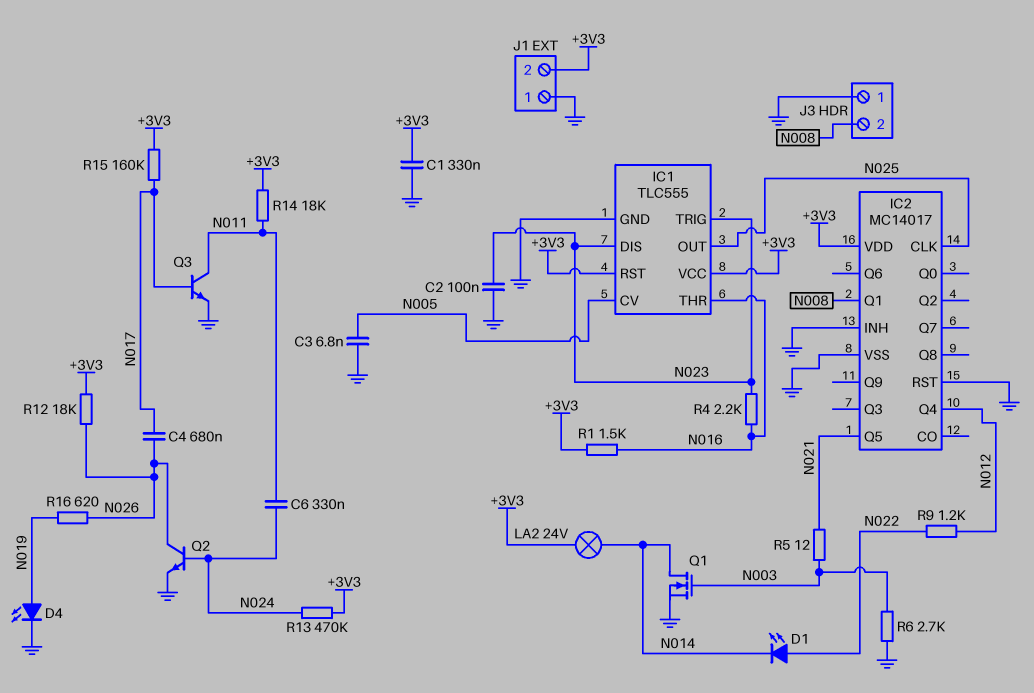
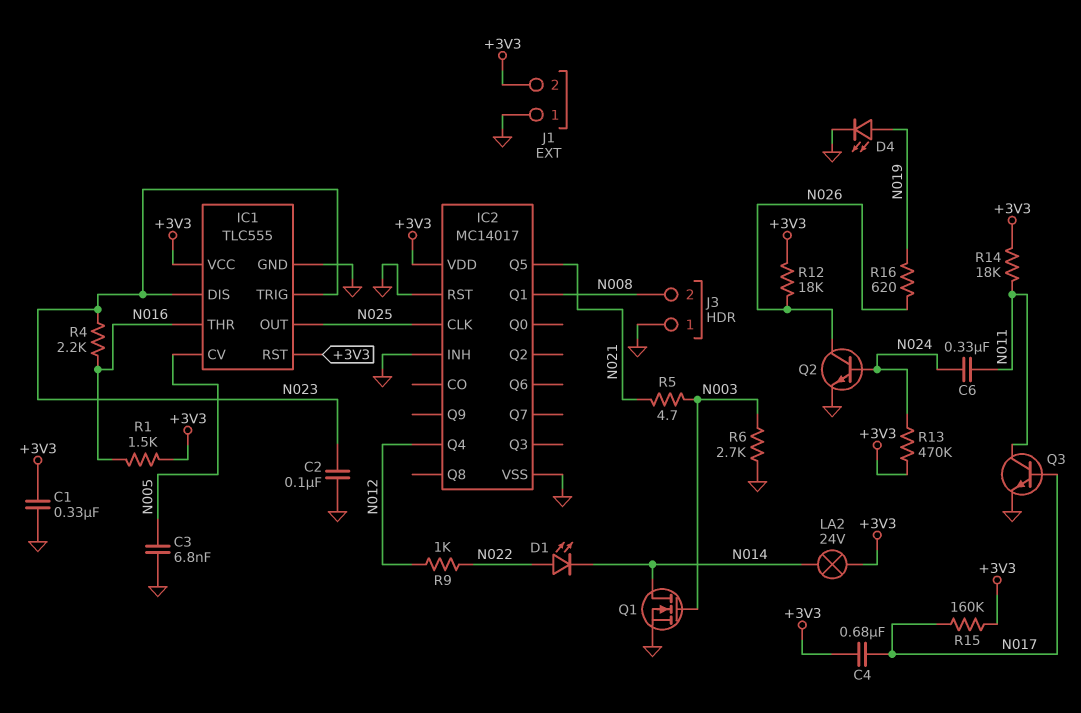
C4: 680nF (N017, N026) -> 680nF (+3V3, N017)
R5: 12 (N003, N021) -> 4.7 (N003, N021)
R9: 1.2k (N012, N022) -> 1k (N012, N022)

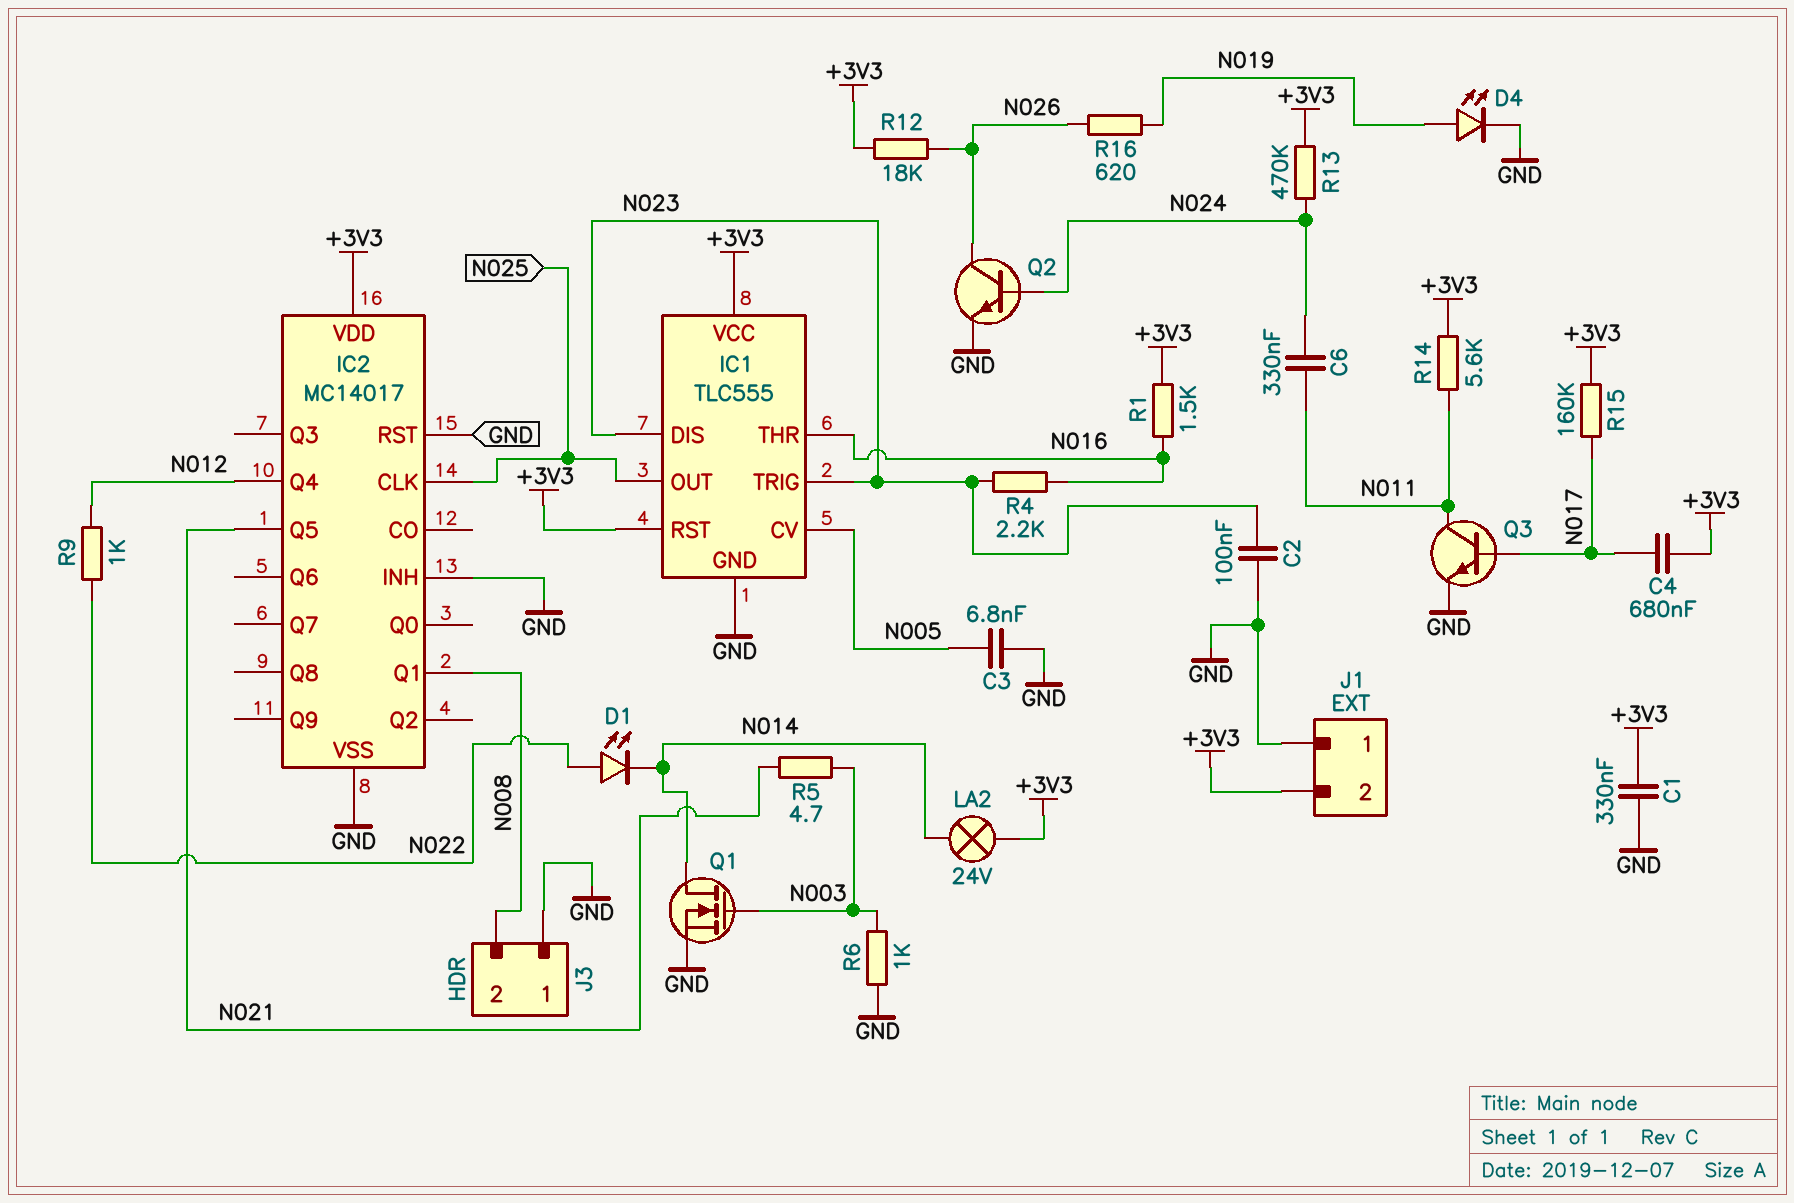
R6: 2.7k (GND, N003) -> 1k (GND, N003)
R14: 18k (+3V3, N011) -> 5.6k (+3V3, N011)

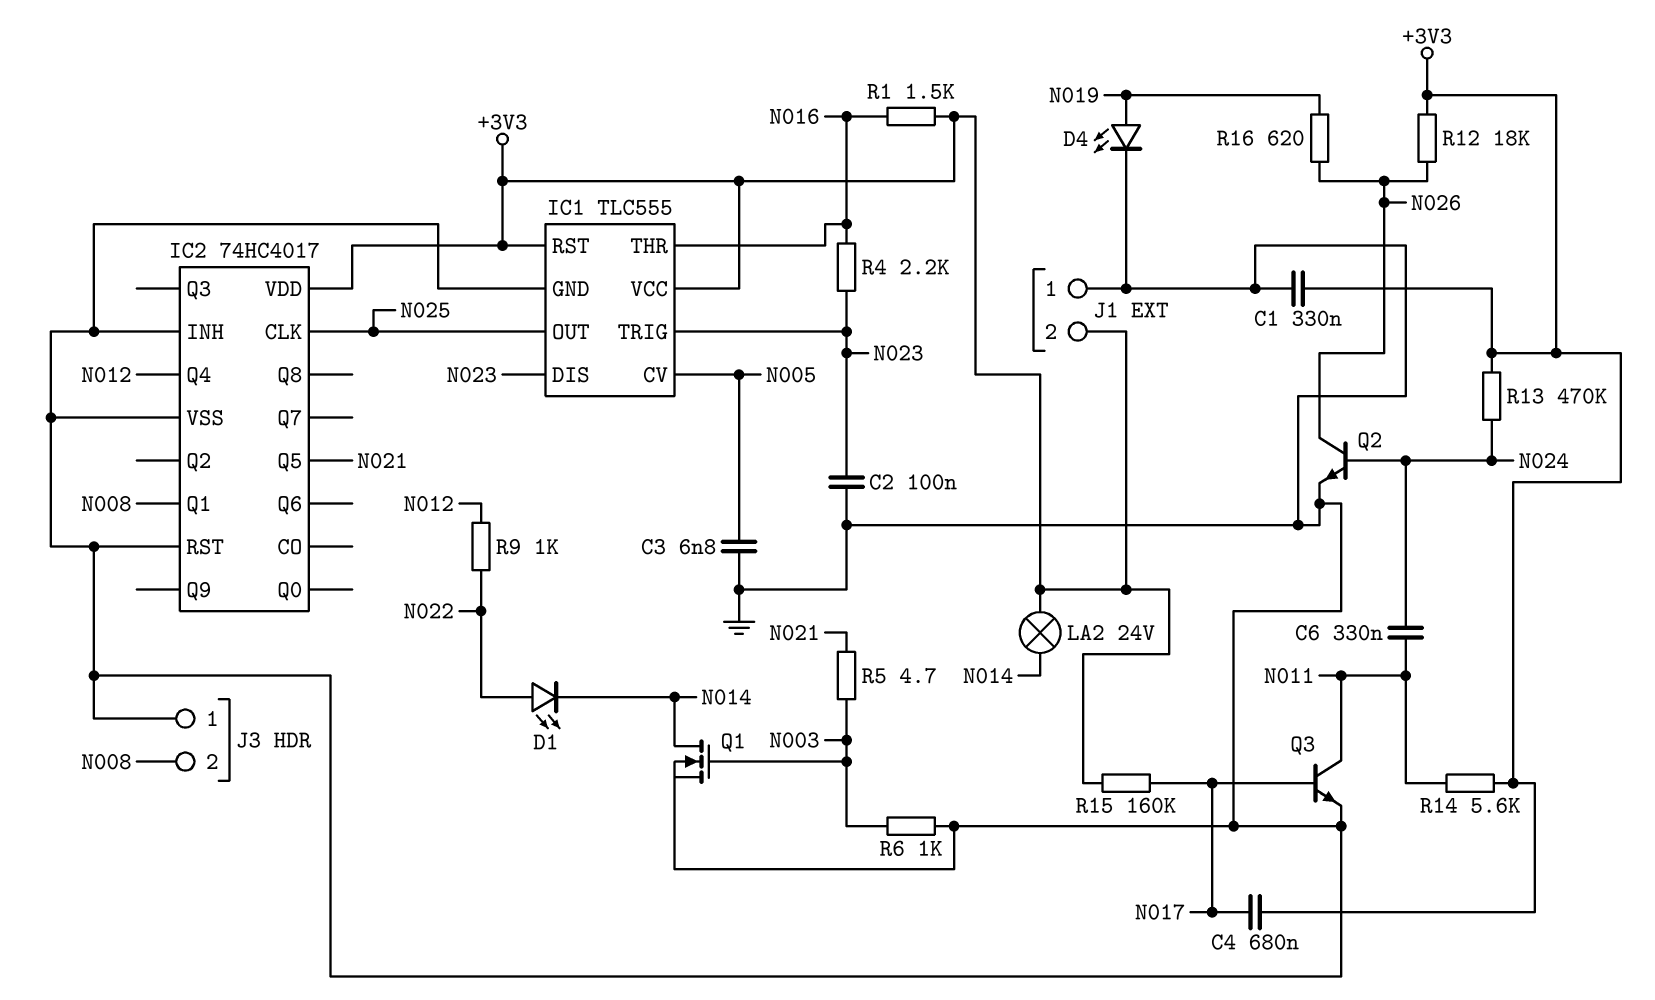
IC2: MC14017 -> 74HC4017

